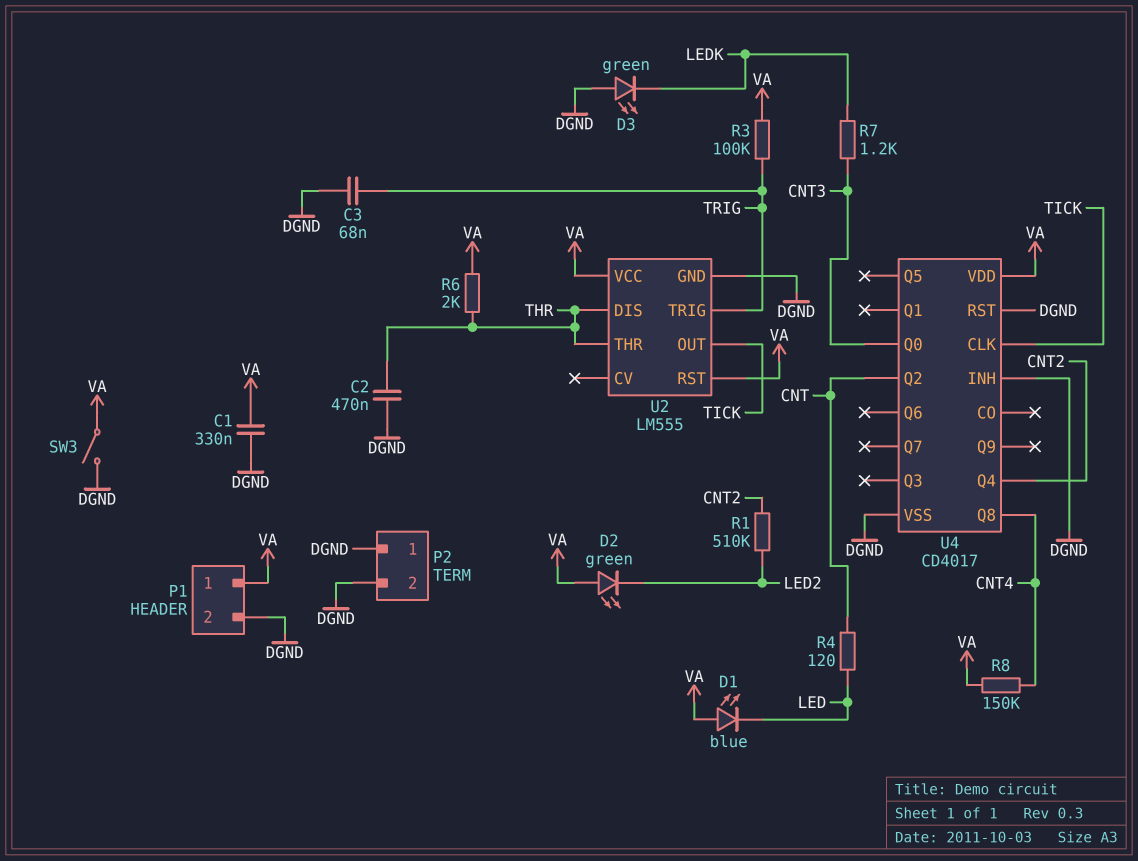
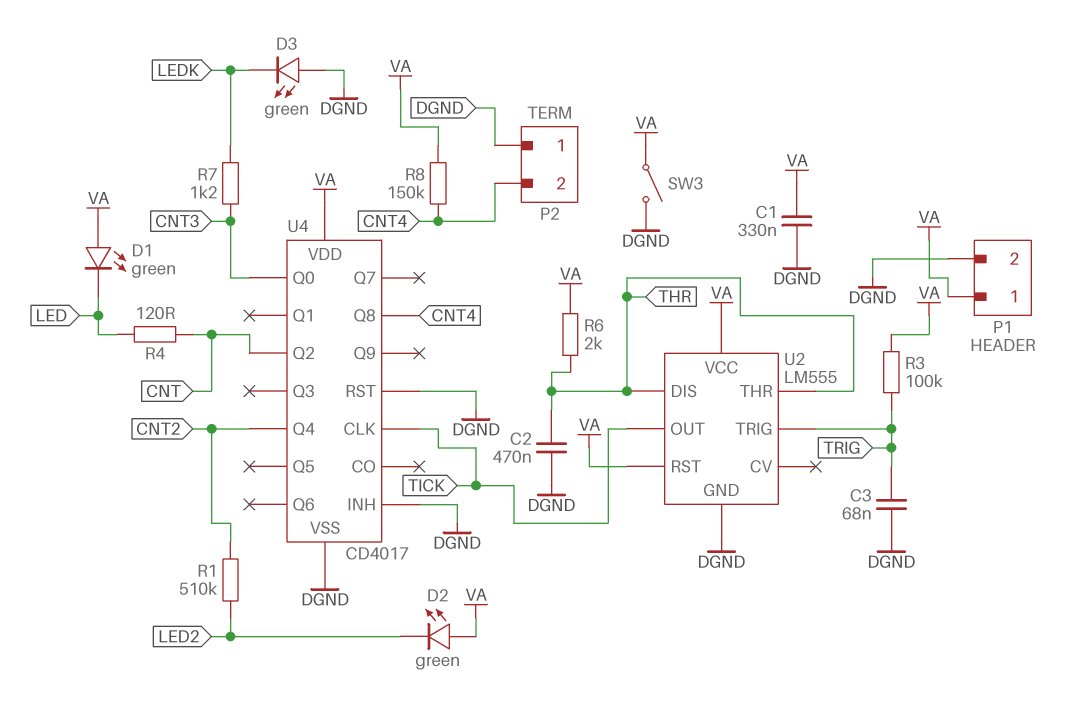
D1: LED blue (A VA, K LED) -> LED green (A VA, K LED)
P2 pin 2: DGND -> CNT4

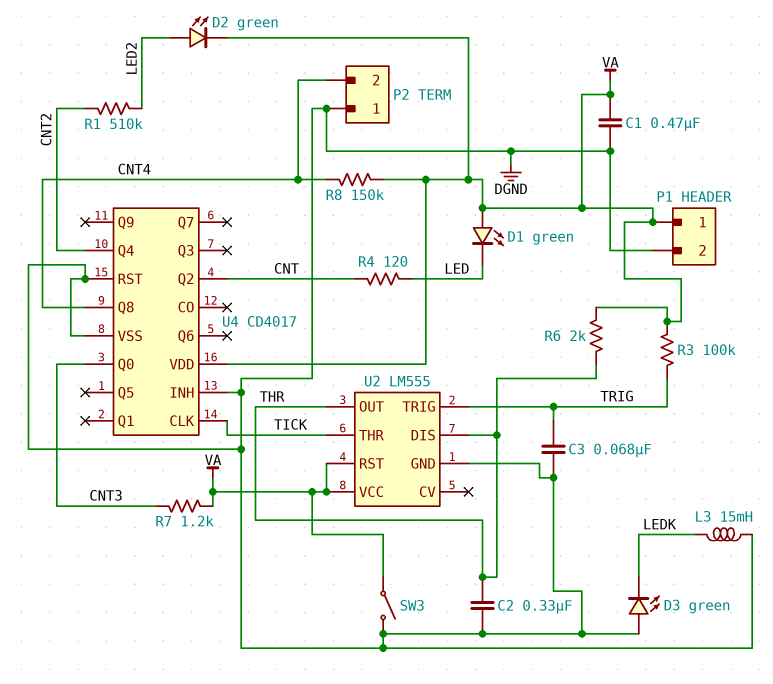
C1: 330nF (DGND, VA) -> 470nF (DGND, VA)
C2: 470nF (DGND, THR) -> 330nF (DGND, THR)
D2: LED green (A VA, K LED2) -> LED green (A LED2, K VA)
L3: none -> 15mH (DGND, LEDK)
R7: 1.2k (CNT3, LEDK) -> 1.2k (CNT3, VA)
U2 pin OUT: TICK -> THR
U2 pin THR: THR -> TICK

